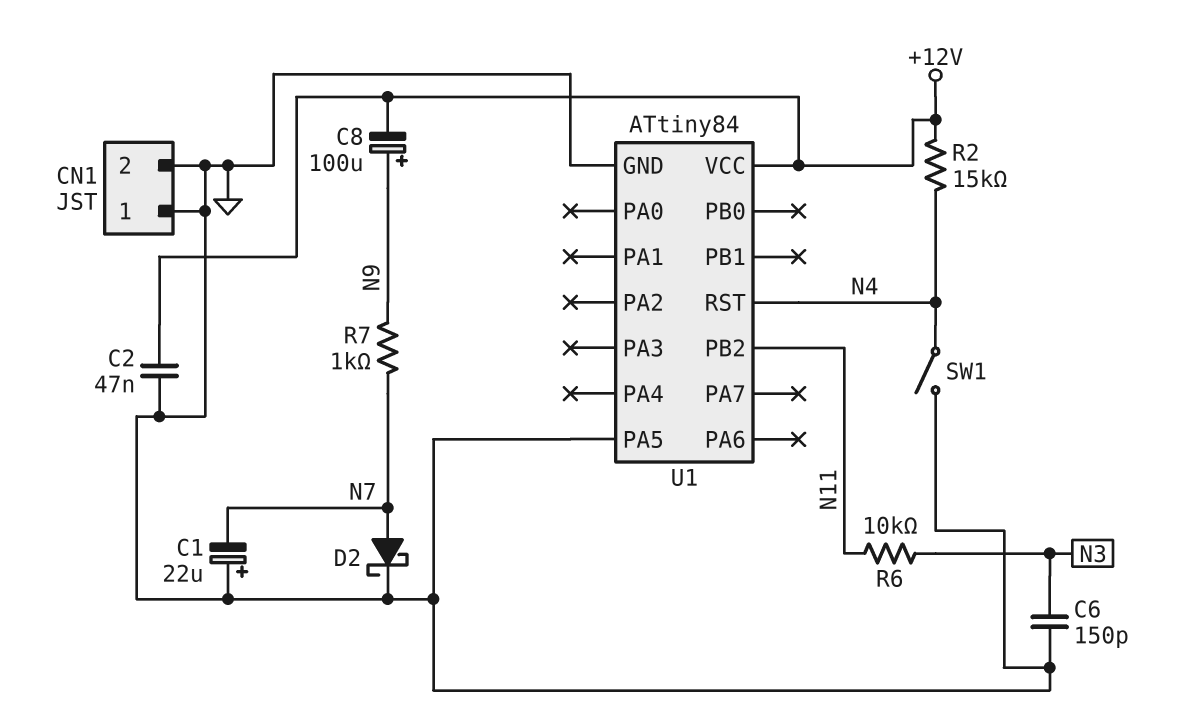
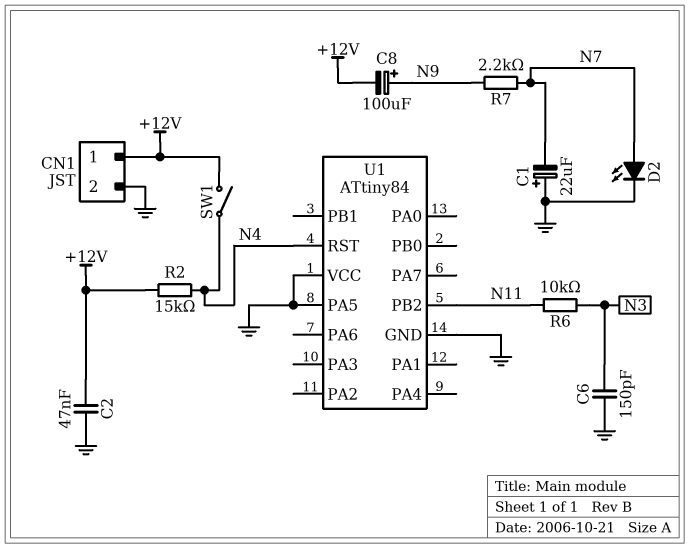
CN1 pin 1: GND -> +12V
D2: schottky (A N7, K GND) -> LED (A N7, K GND)
R7: 1k (N7, N9) -> 2.2k (N7, N9)
SW1: switch (GND, N4) -> switch (+12V, N4)
U1 pin VCC: +12V -> GND

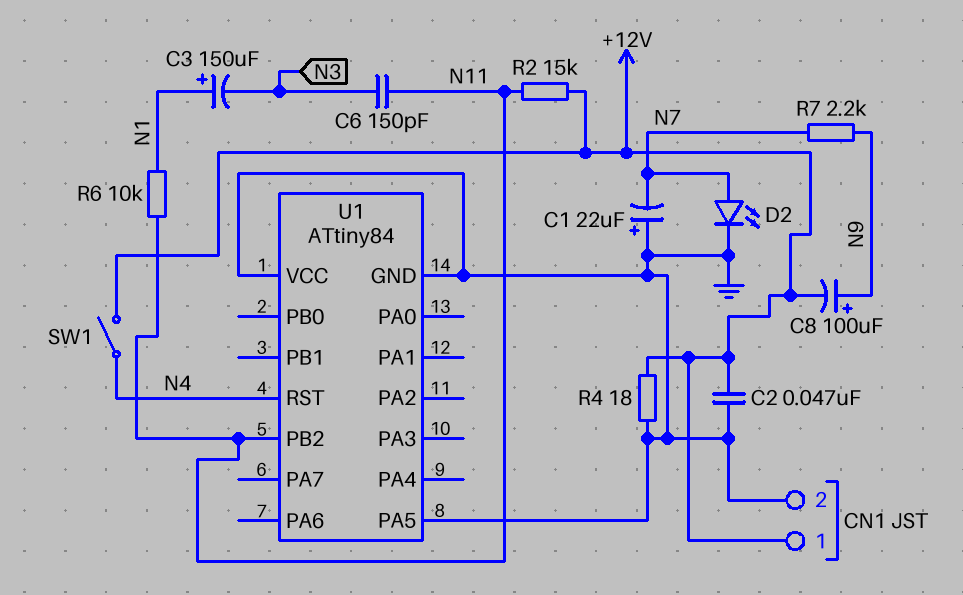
C3: none -> 150uF (plus N1, minus N3)
C6: 150pF (GND, N3) -> 150pF (N3, N11)
R2: 15k (+12V, N4) -> 15k (+12V, N11)
R4: none -> 18 (+12V, GND)
R6: 10k (N3, N11) -> 10k (N1, N11)

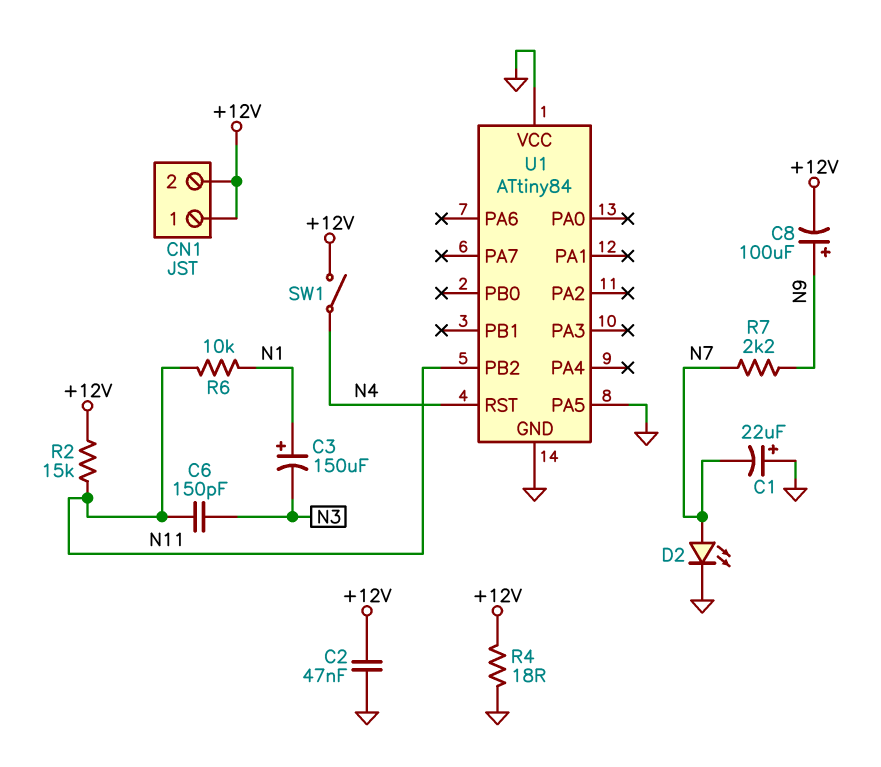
CN1 pin 2: GND -> +12V

